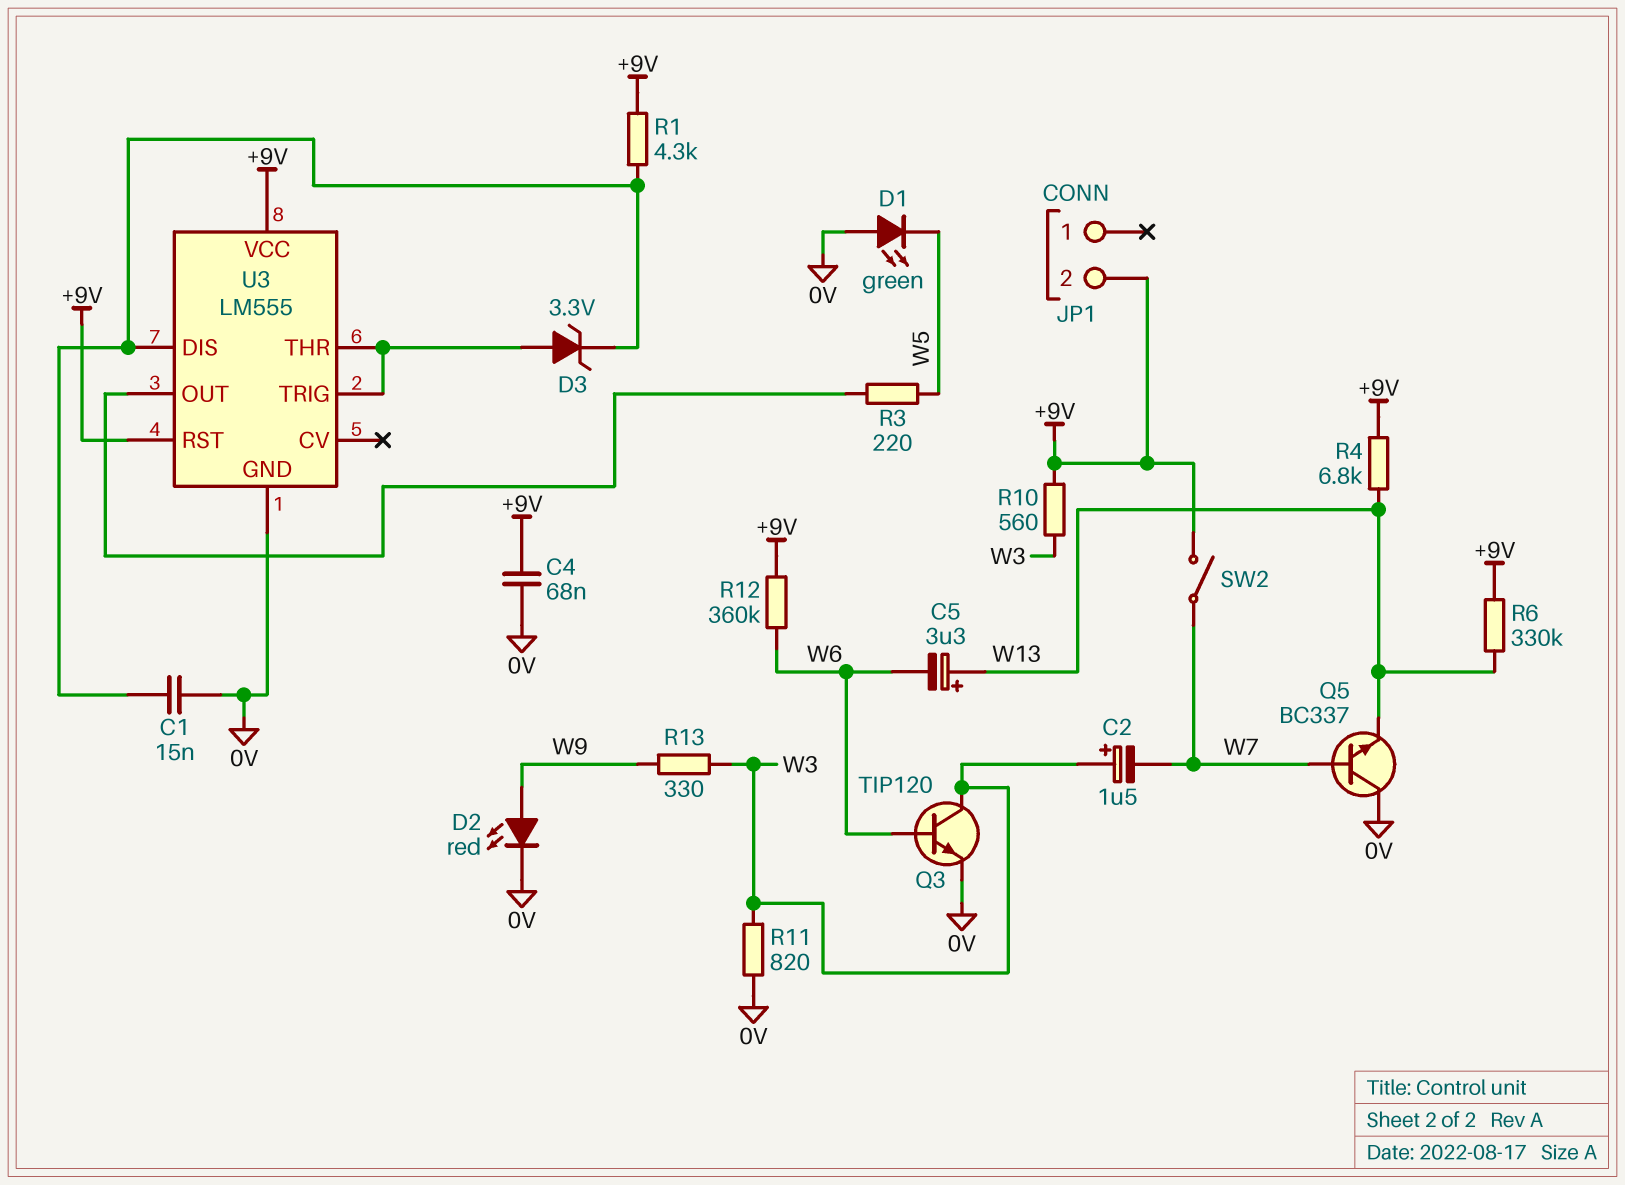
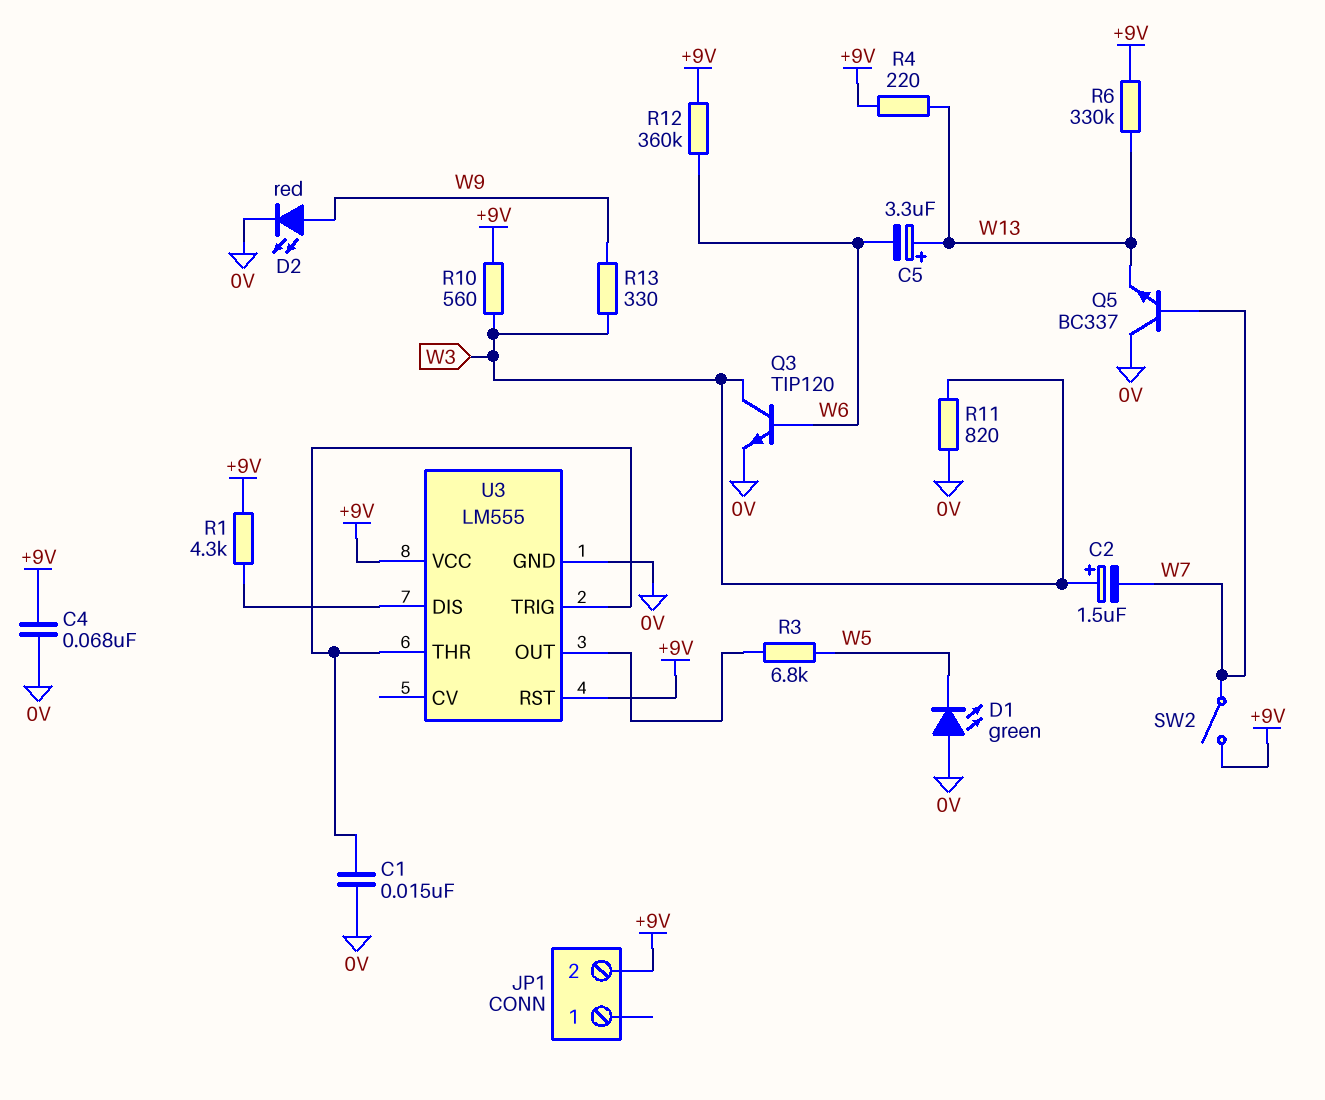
C1: 15nF (0V, U3/DIS) -> 15nF (0V, U3/THR)
D3: zener 3.3V (A U3/THR, K U3/DIS) -> none
R3: 220 (U3/OUT, W5) -> 6.8k (U3/OUT, W5)
R4: 6.8k (+9V, W13) -> 220 (+9V, W13)

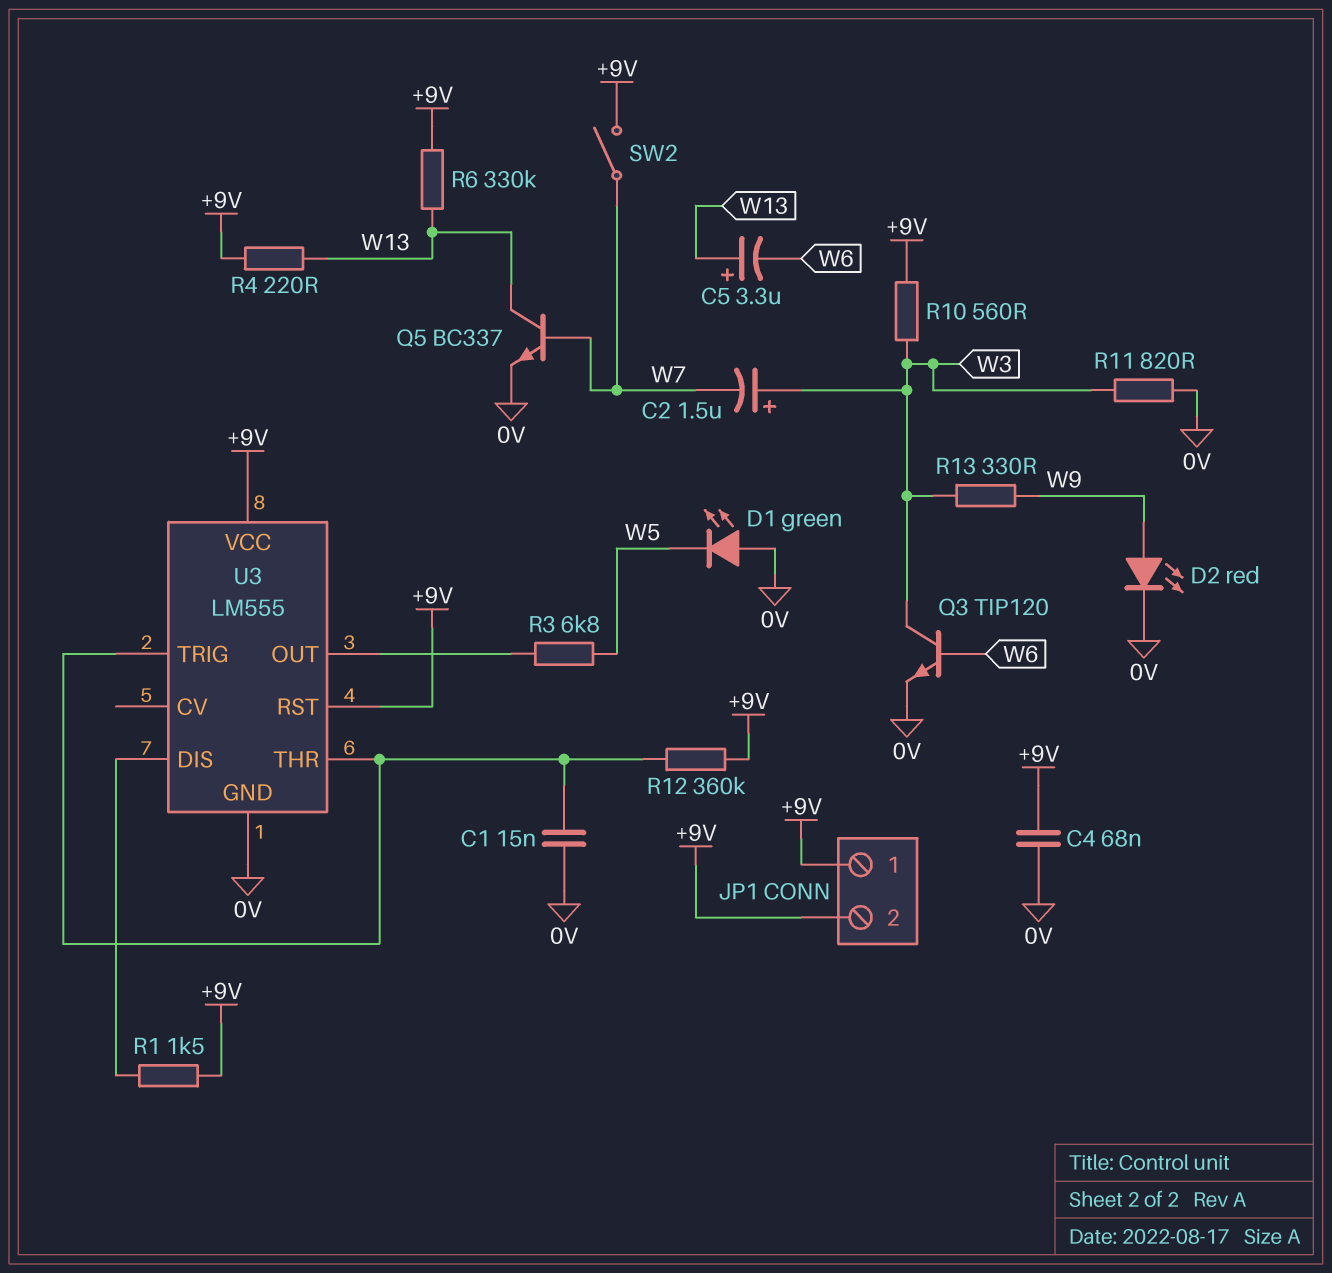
JP1 pin 1: none -> +9V
Q5: NPN BC337 (B W7, C 0V, E W13) -> NPN BC337 (B W7, C W13, E 0V)
R1: 4.3k (+9V, U3/DIS) -> 1.5k (+9V, U3/DIS)
R12: 360k (+9V, W6) -> 360k (+9V, U3/THR)

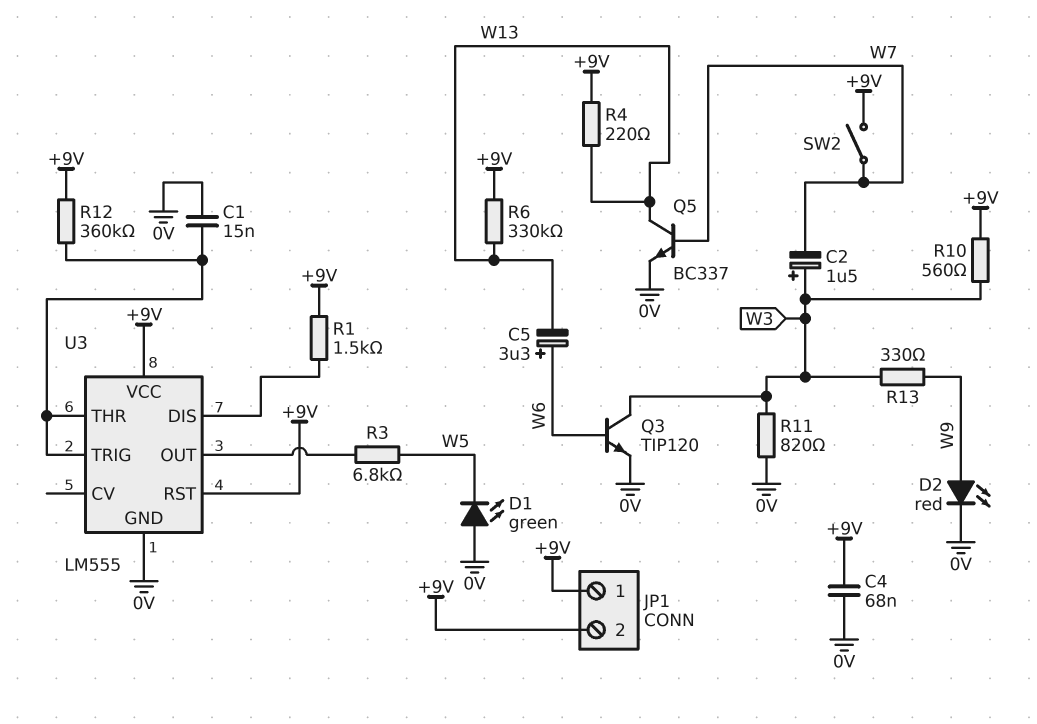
C5: 3.3uF (plus W13, minus W6) -> 3.3uF (plus W6, minus W13)

